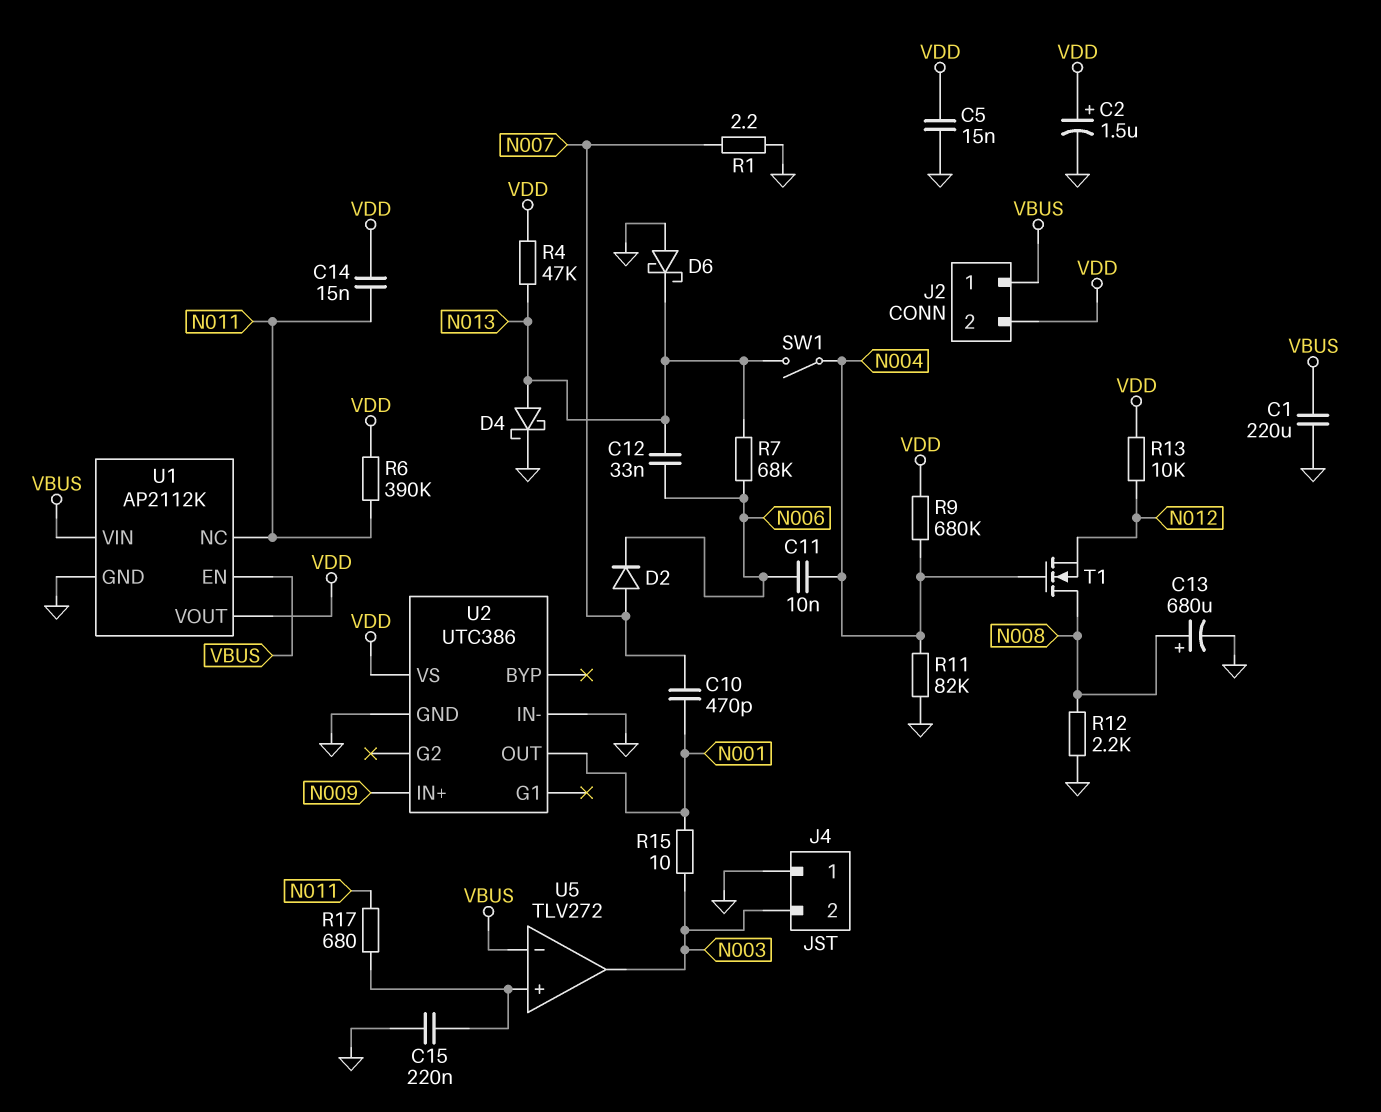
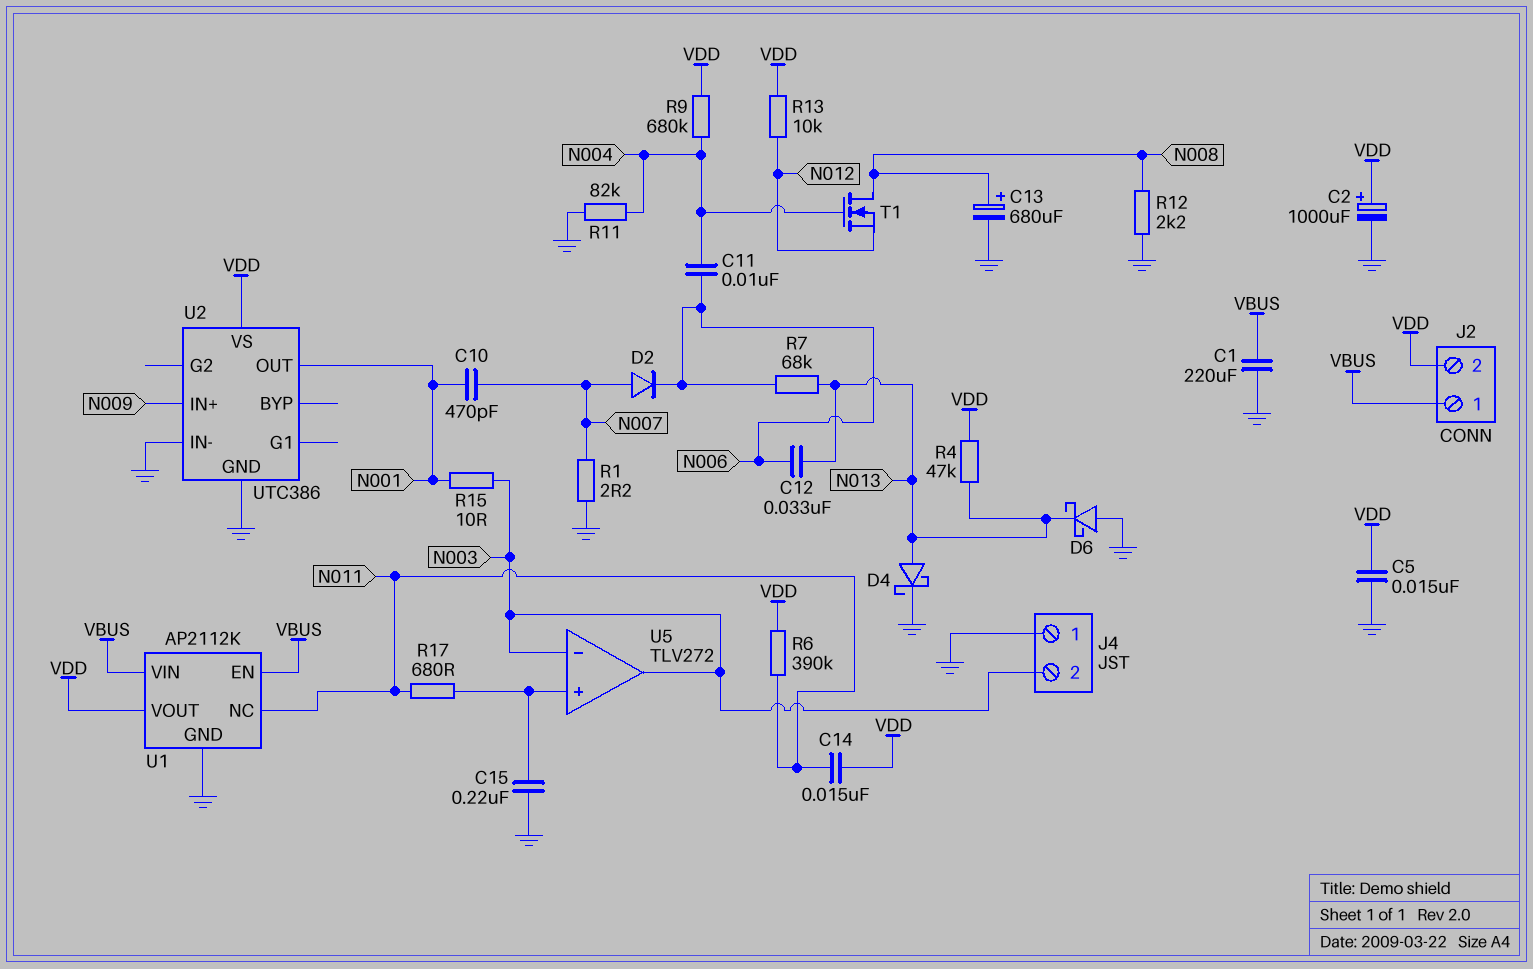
C2: 1.5uF (plus VDD, minus GND) -> 1000uF (plus VDD, minus GND)
SW1: switch (N004, N013) -> none
U5 pin in-: VBUS -> N003

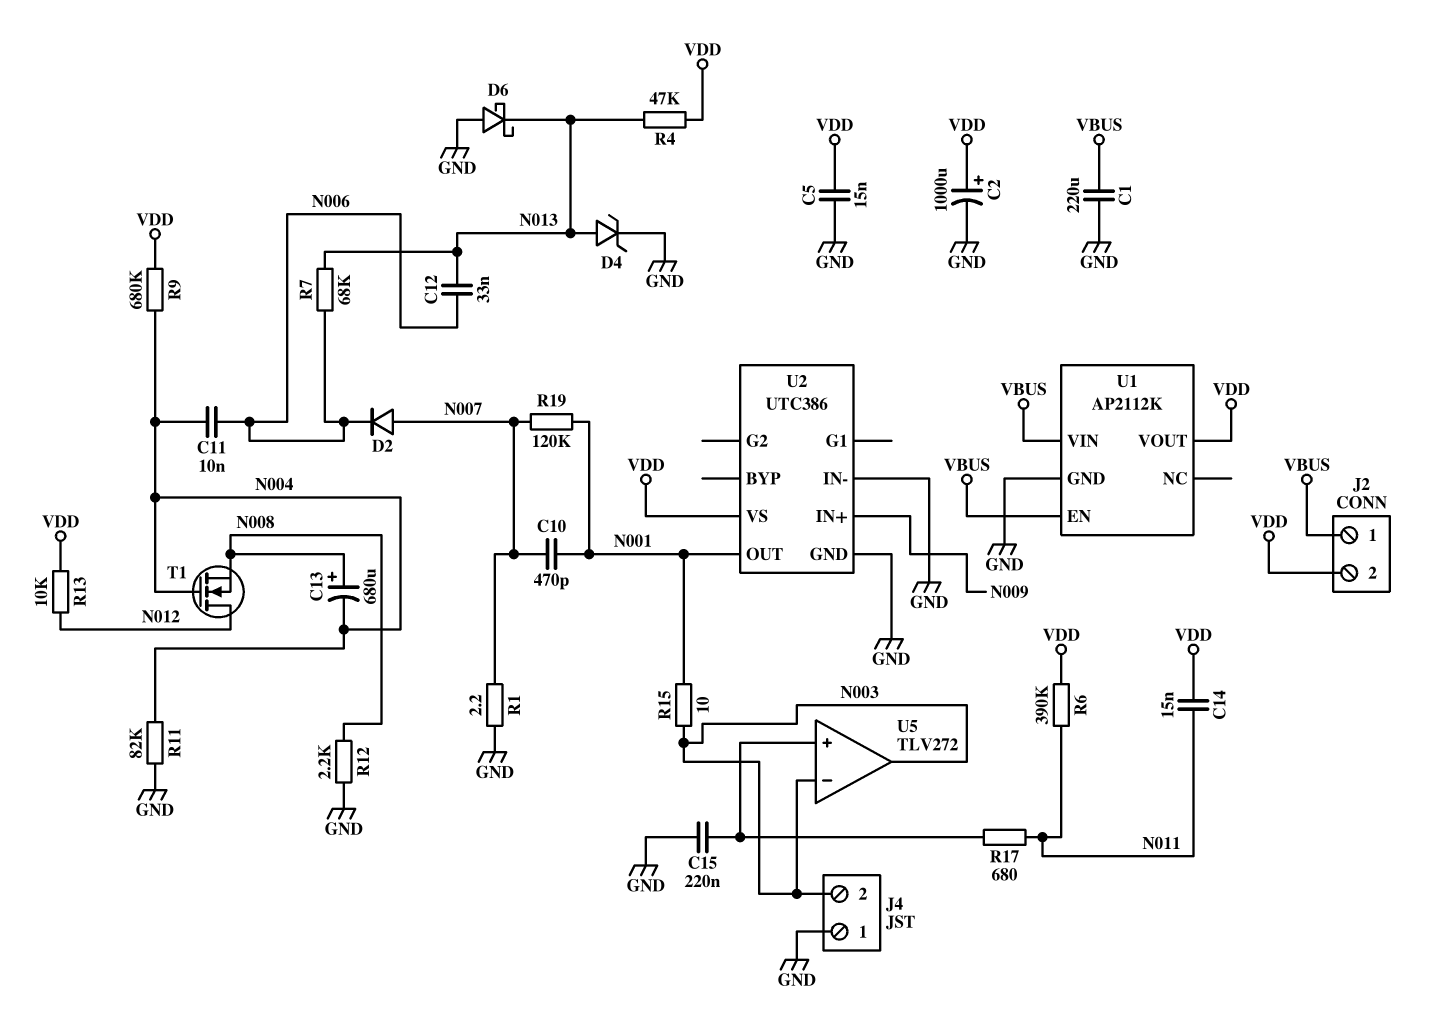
C13: 680uF (plus N008, minus GND) -> 680uF (plus N008, minus N004)
D4: schottky (A N013, K GND) -> zener (A N013, K GND)
R19: none -> 120k (N001, N007)
T1: NMOS (G N004, D N008, S N012) -> NMOS (G N004, D N012, S N008)
U1 pin NC: N011 -> none

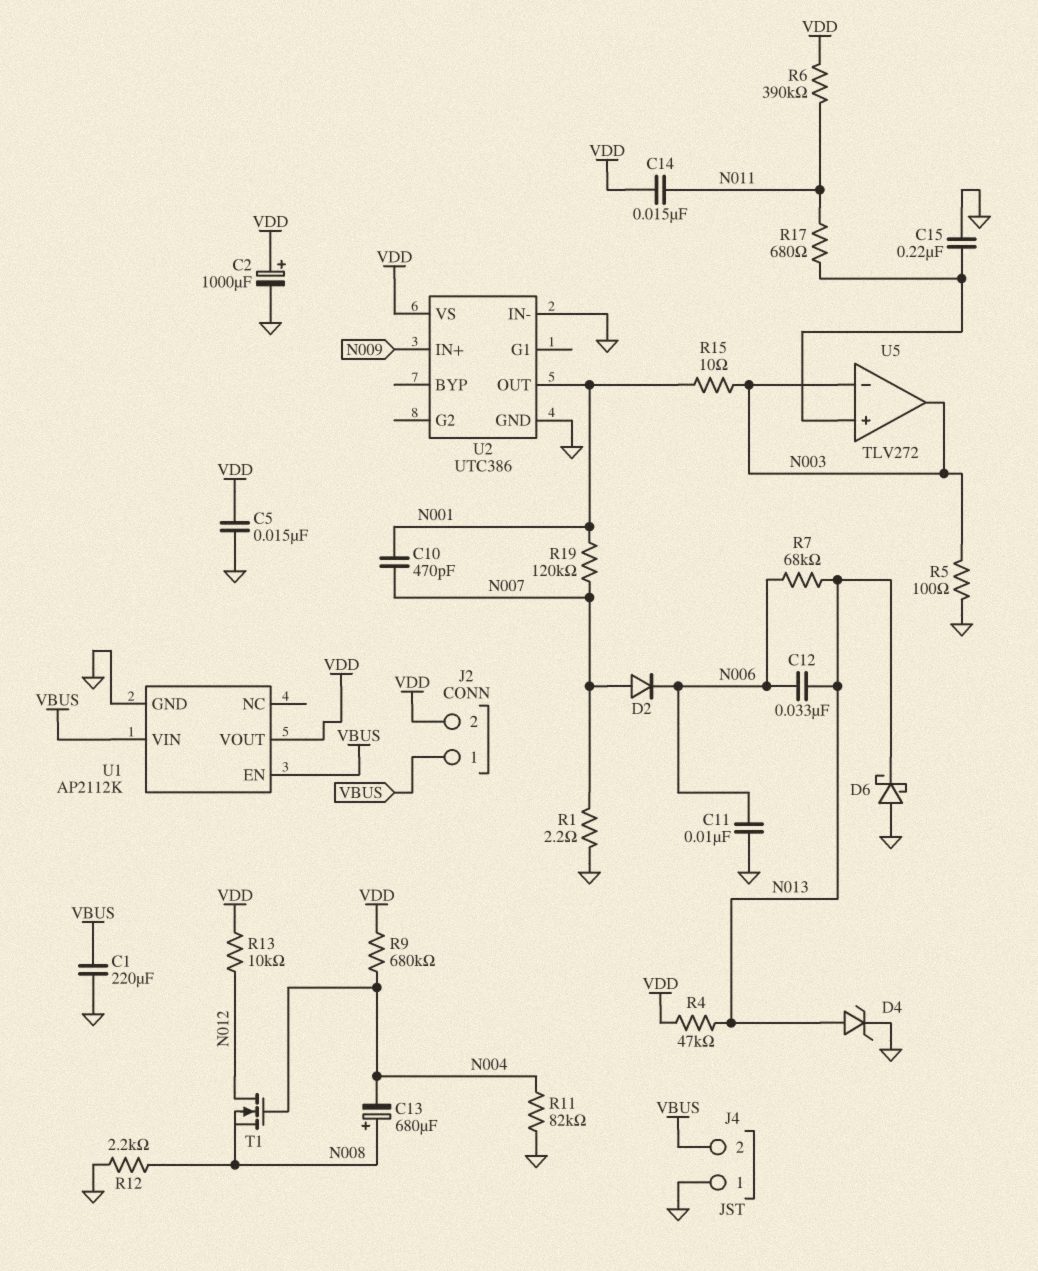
C11: 10nF (N004, N006) -> 10nF (GND, N006)
J4 pin 2: N003 -> VBUS
R5: none -> 100 (GND, N003)

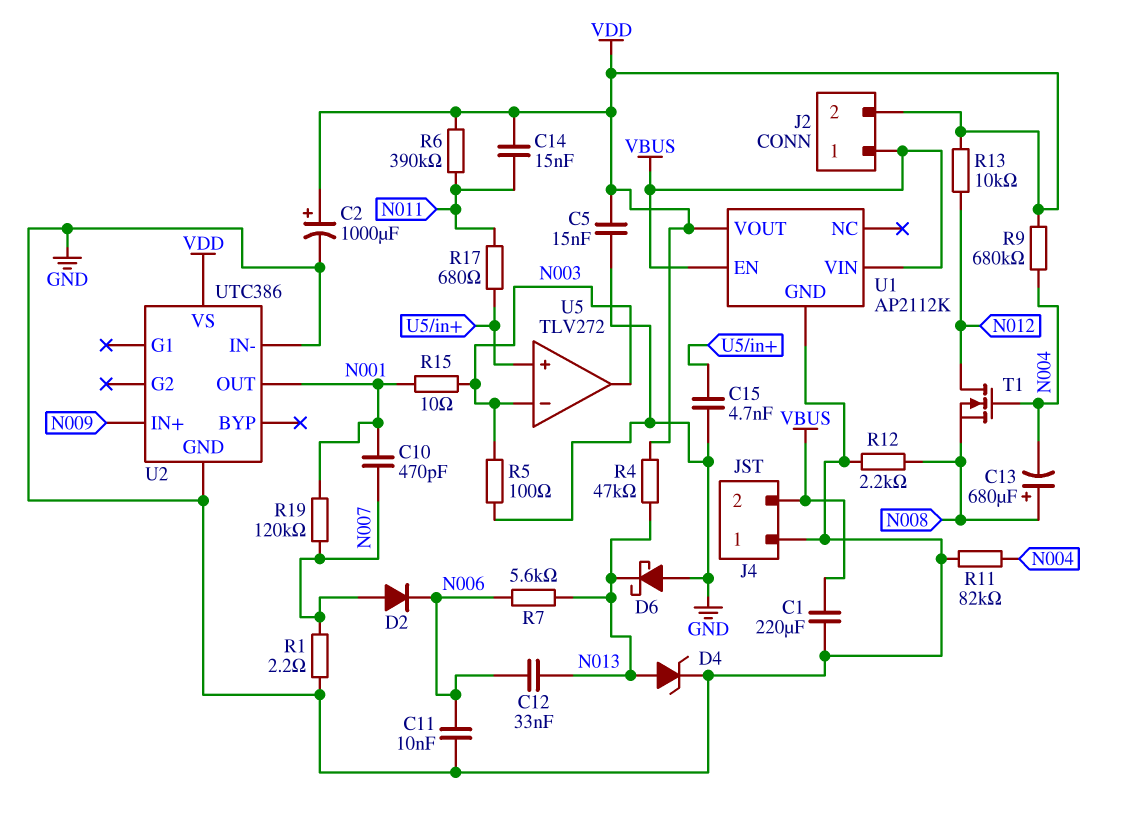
C15: 220nF (GND, U5/in+) -> 4.7nF (GND, U5/in+)
R7: 68k (N006, N013) -> 5.6k (N006, N013)

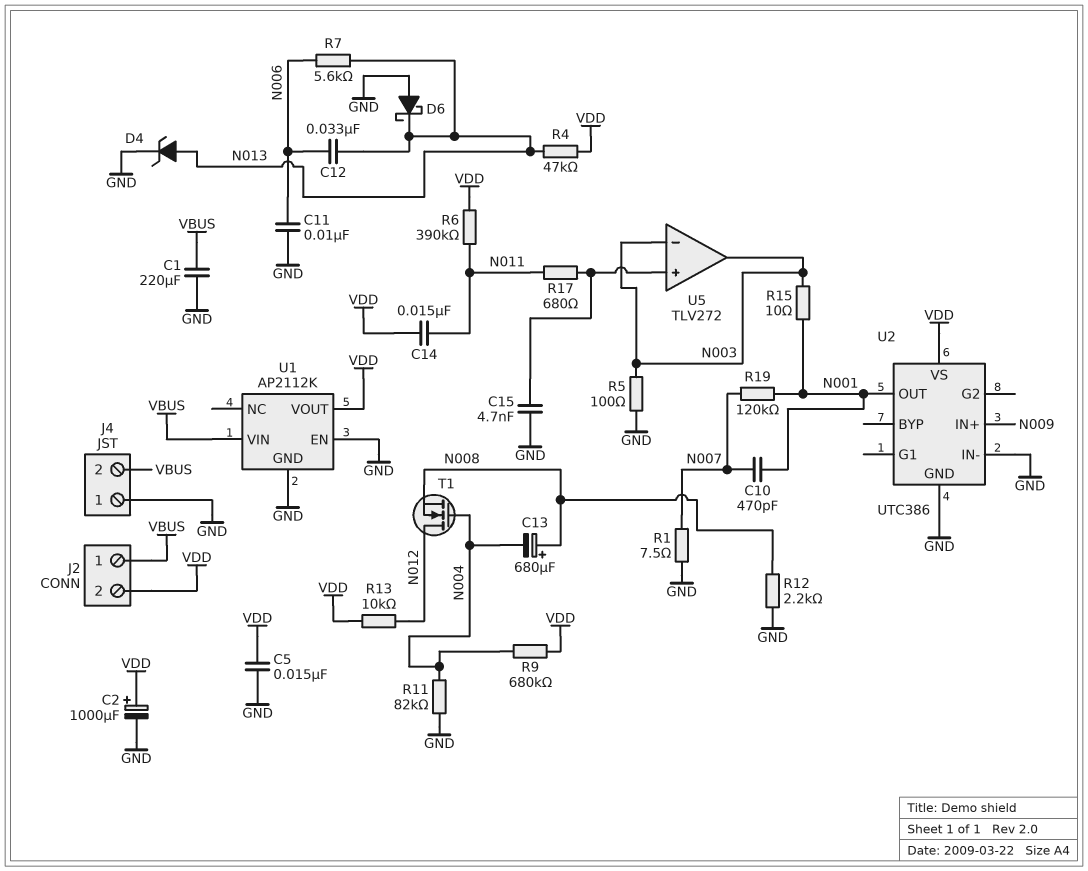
D2: diode (A N007, K N006) -> none
R1: 2.2 (GND, N007) -> 7.5 (GND, N007)
U1 pin EN: VBUS -> GND

